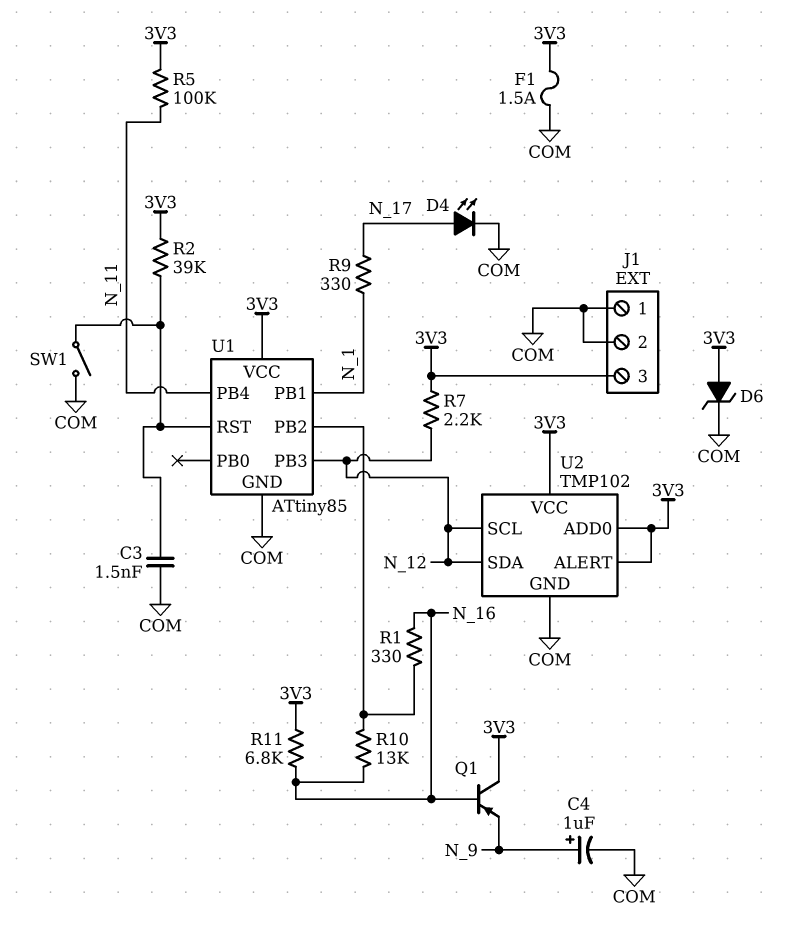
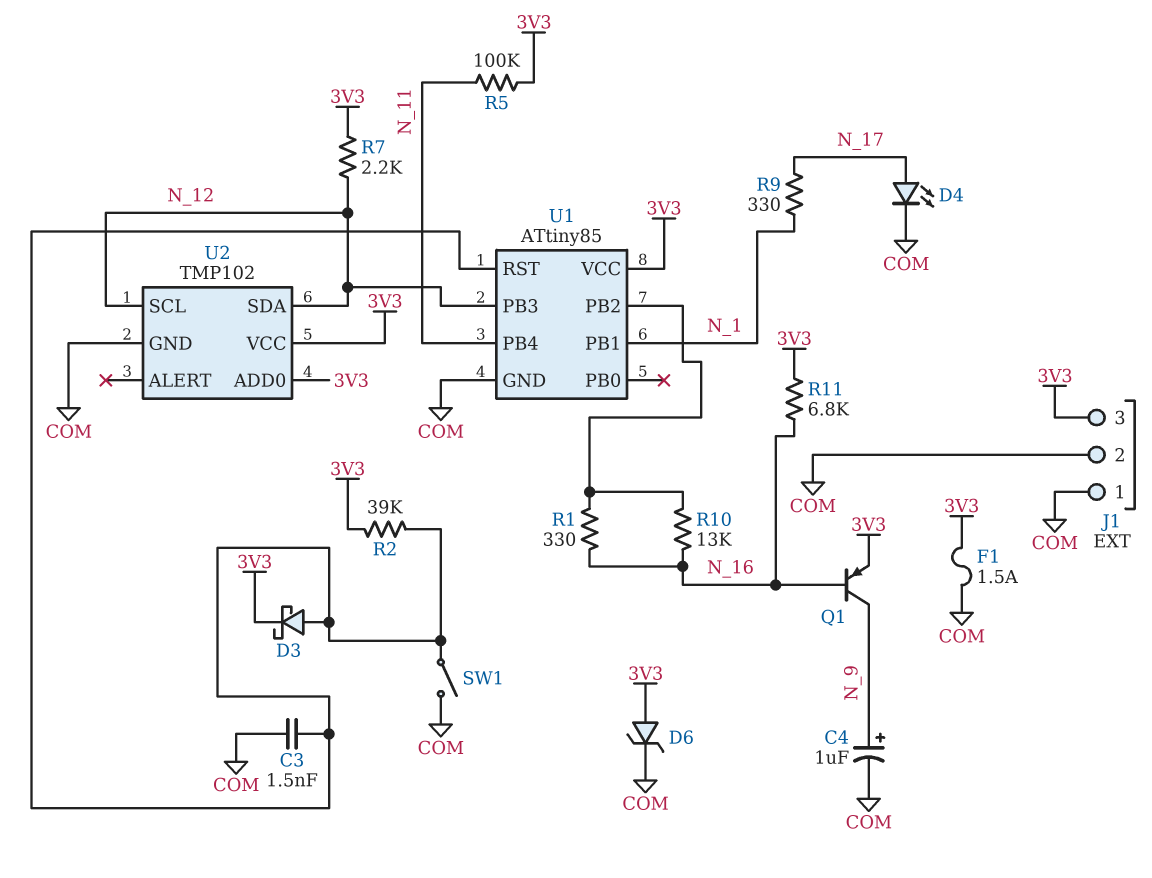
D3: none -> schottky (A U1/RST, K 3V3)
Q1: PNP (B N_16, C 3V3, E N_9) -> PNP (B N_16, C N_9, E 3V3)
U2 pin ALERT: 3V3 -> none

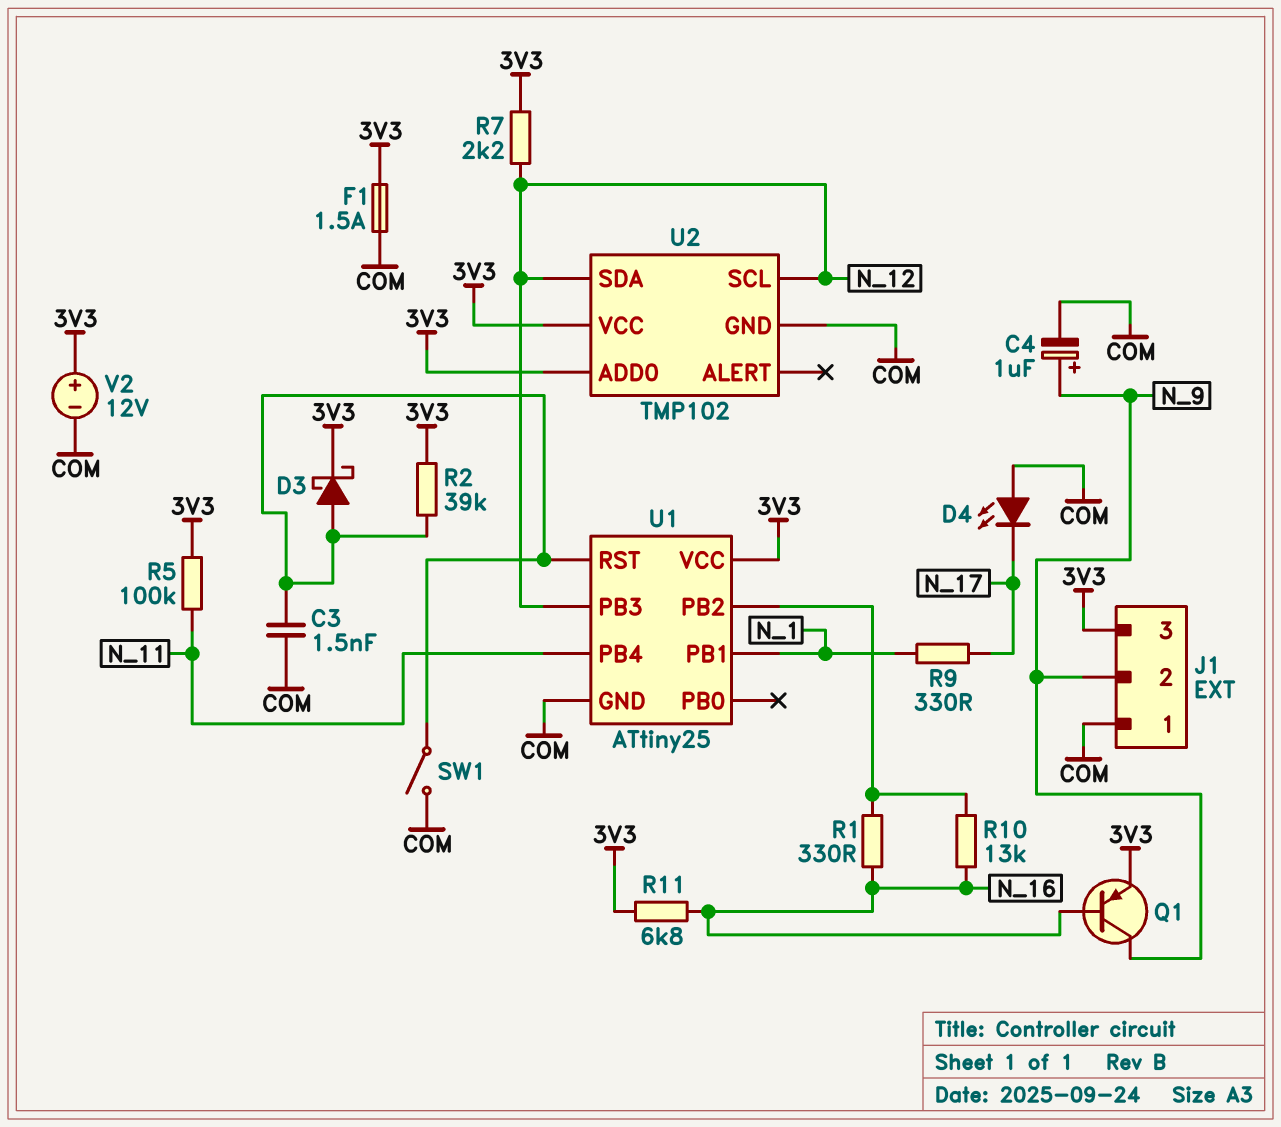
D4: LED (A N_17, K COM) -> LED (A COM, K N_17)
D6: zener (A 3V3, K COM) -> none
J1 pin 2: COM -> N_9
U1: ATtiny85 -> ATtiny25
V2: none -> 12V (plus 3V3, minus COM)

